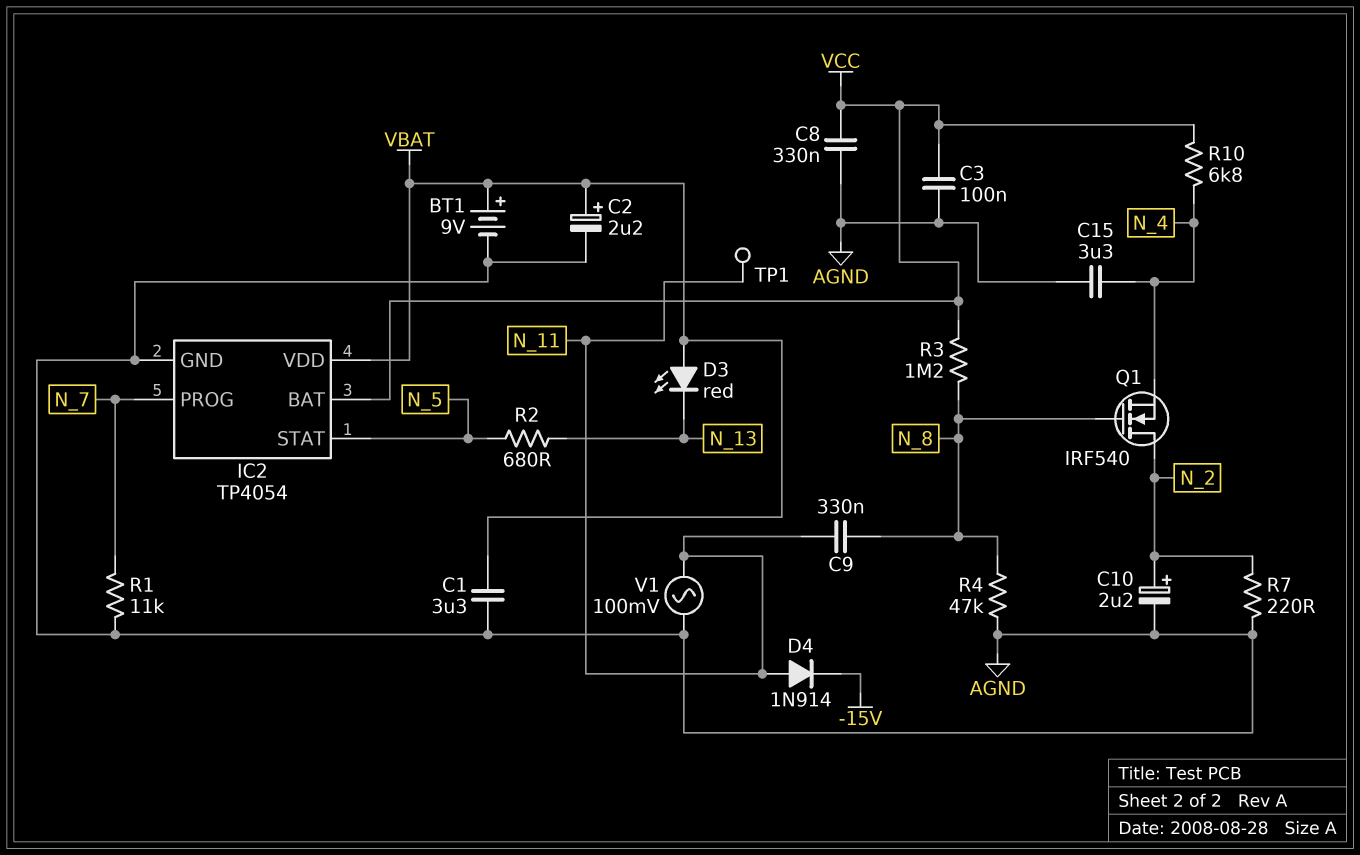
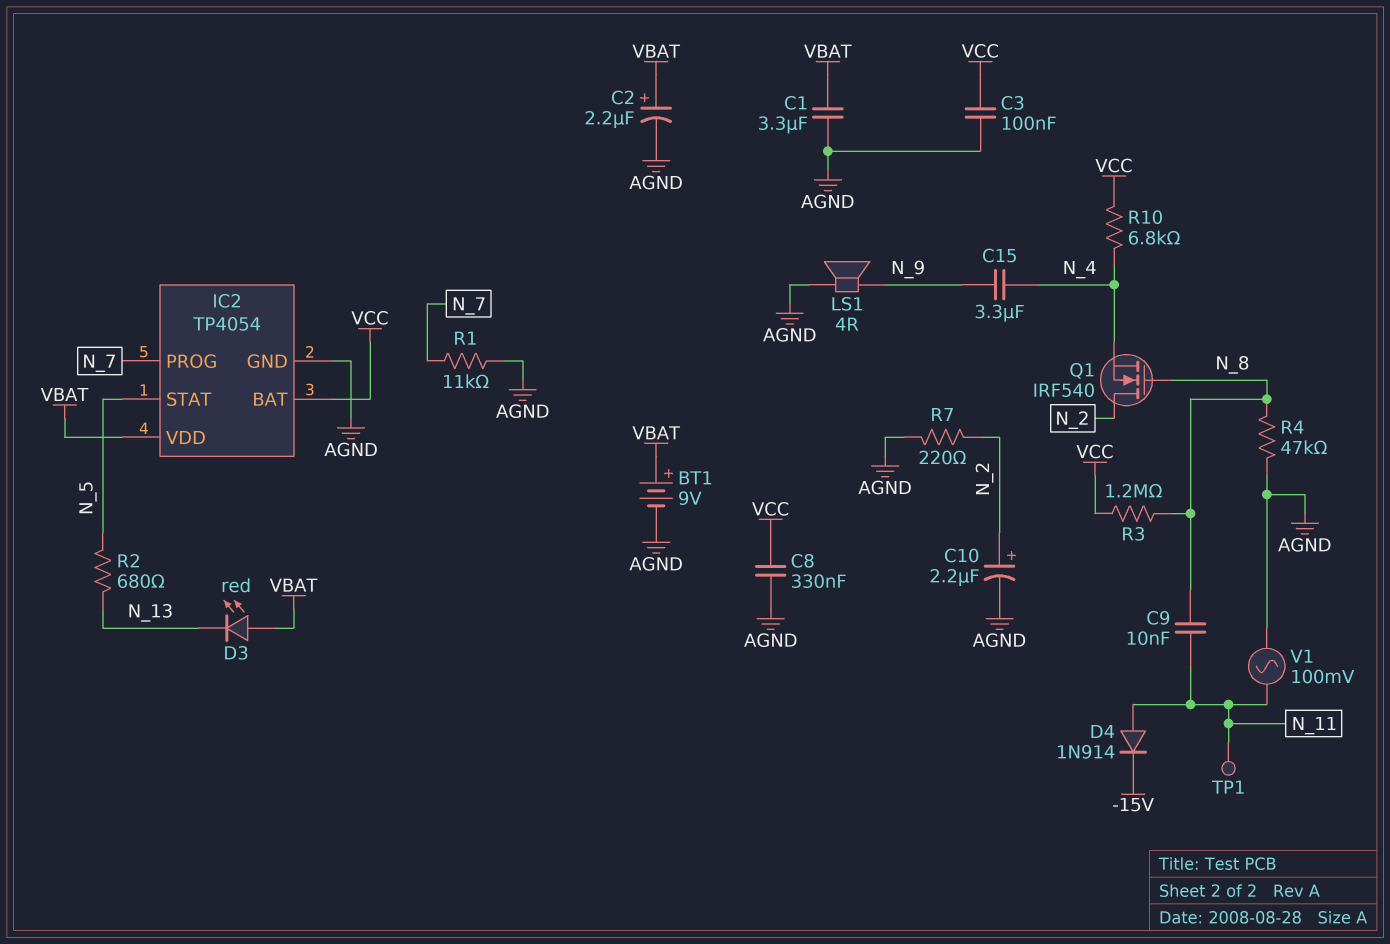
C9: 330nF (N_8, N_11) -> 10nF (N_8, N_11)
C15: 3.3uF (AGND, N_4) -> 3.3uF (N_4, N_9)
LS1: none -> speaker 4R (AGND, N_9)

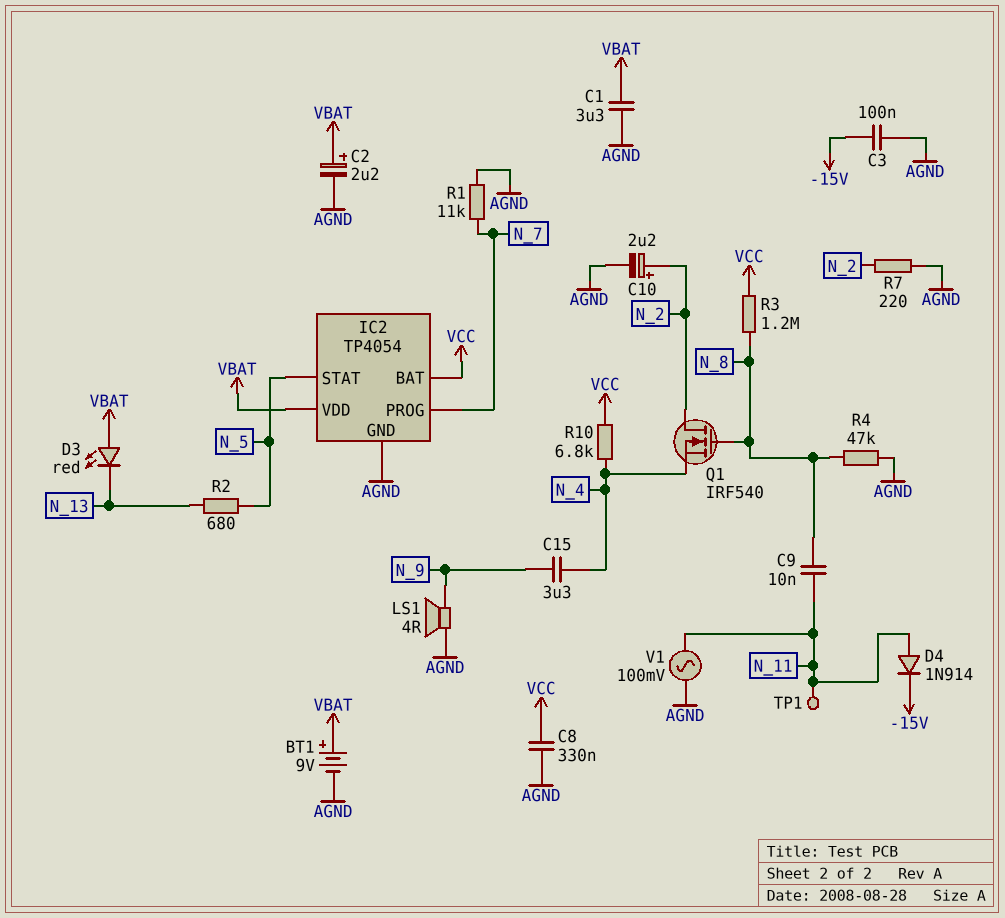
C3: 100nF (AGND, VCC) -> 100nF (-15V, AGND)

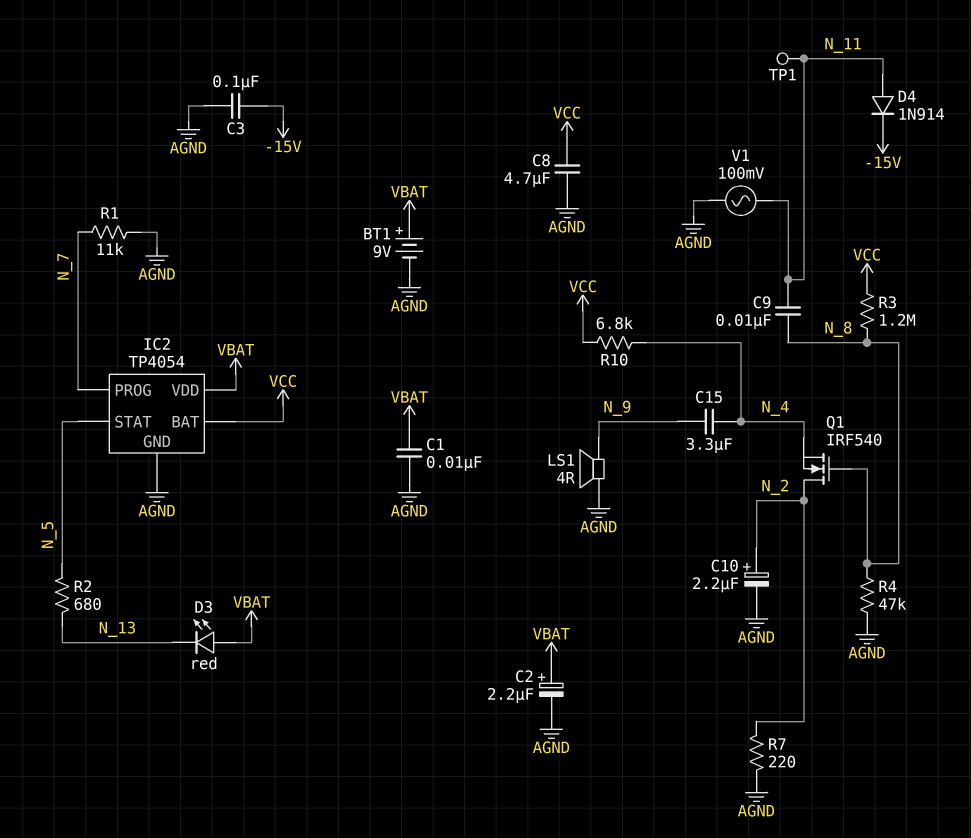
C1: 3.3uF (AGND, VBAT) -> 10nF (AGND, VBAT)
C8: 330nF (AGND, VCC) -> 4.7uF (AGND, VCC)

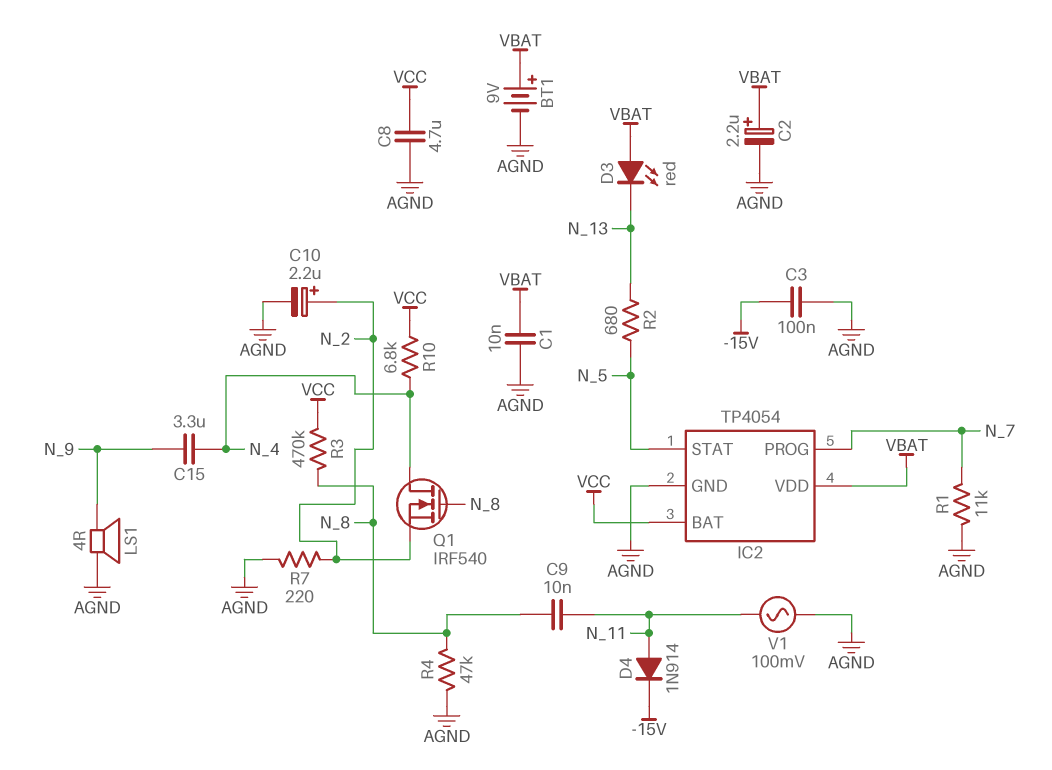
Q1: NMOS IRF540 (G N_8, D N_2, S N_4) -> NMOS IRF540 (G N_8, D N_4, S N_2)
R3: 1.2M (N_8, VCC) -> 470k (N_8, VCC)
TP1: test point (N_11) -> none

